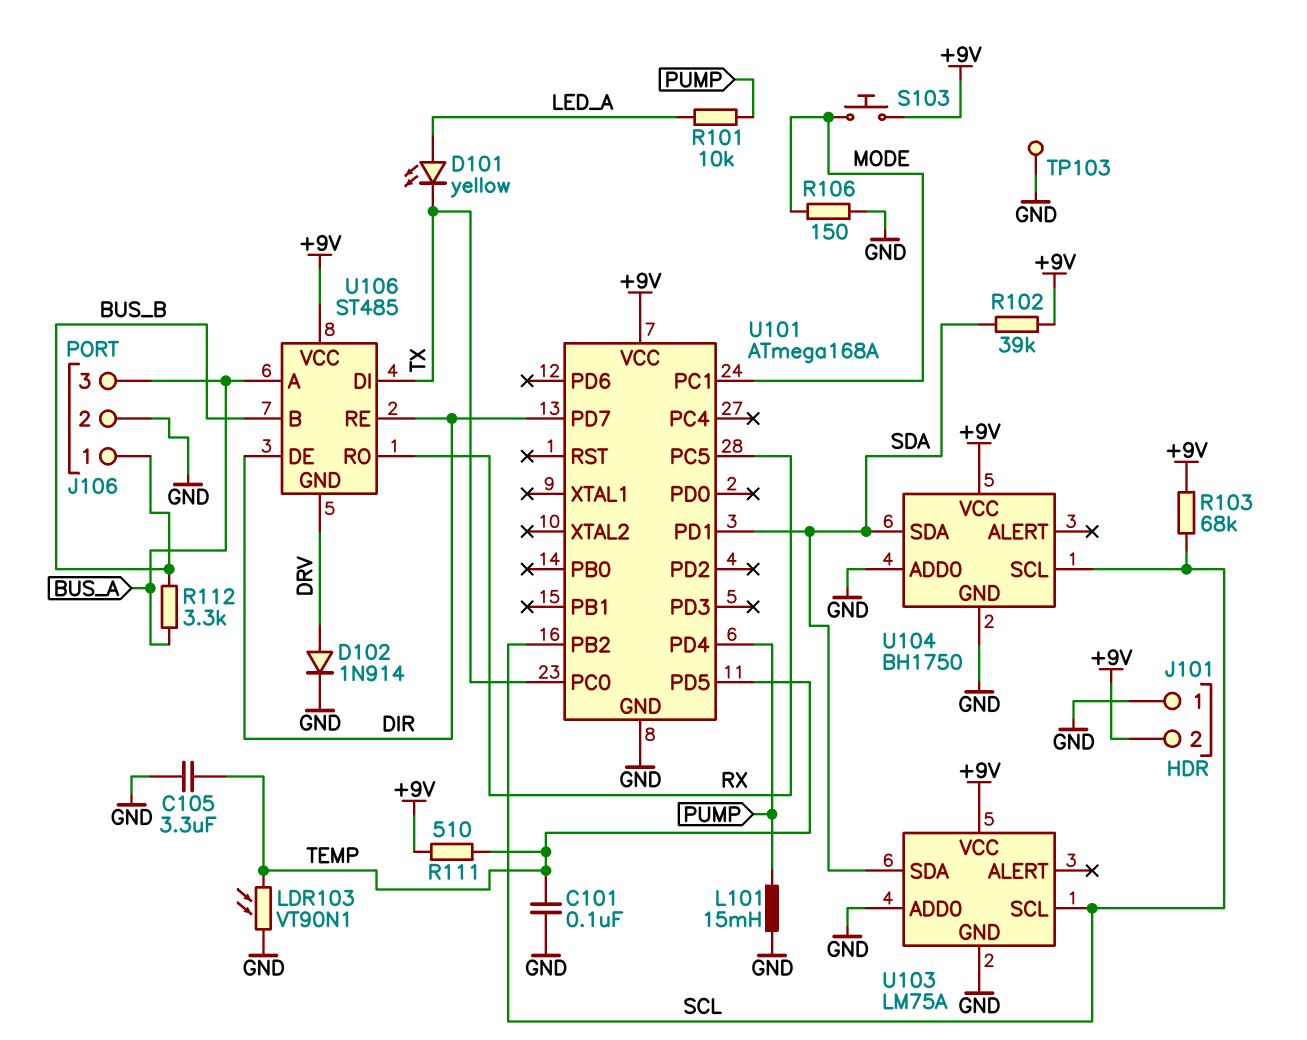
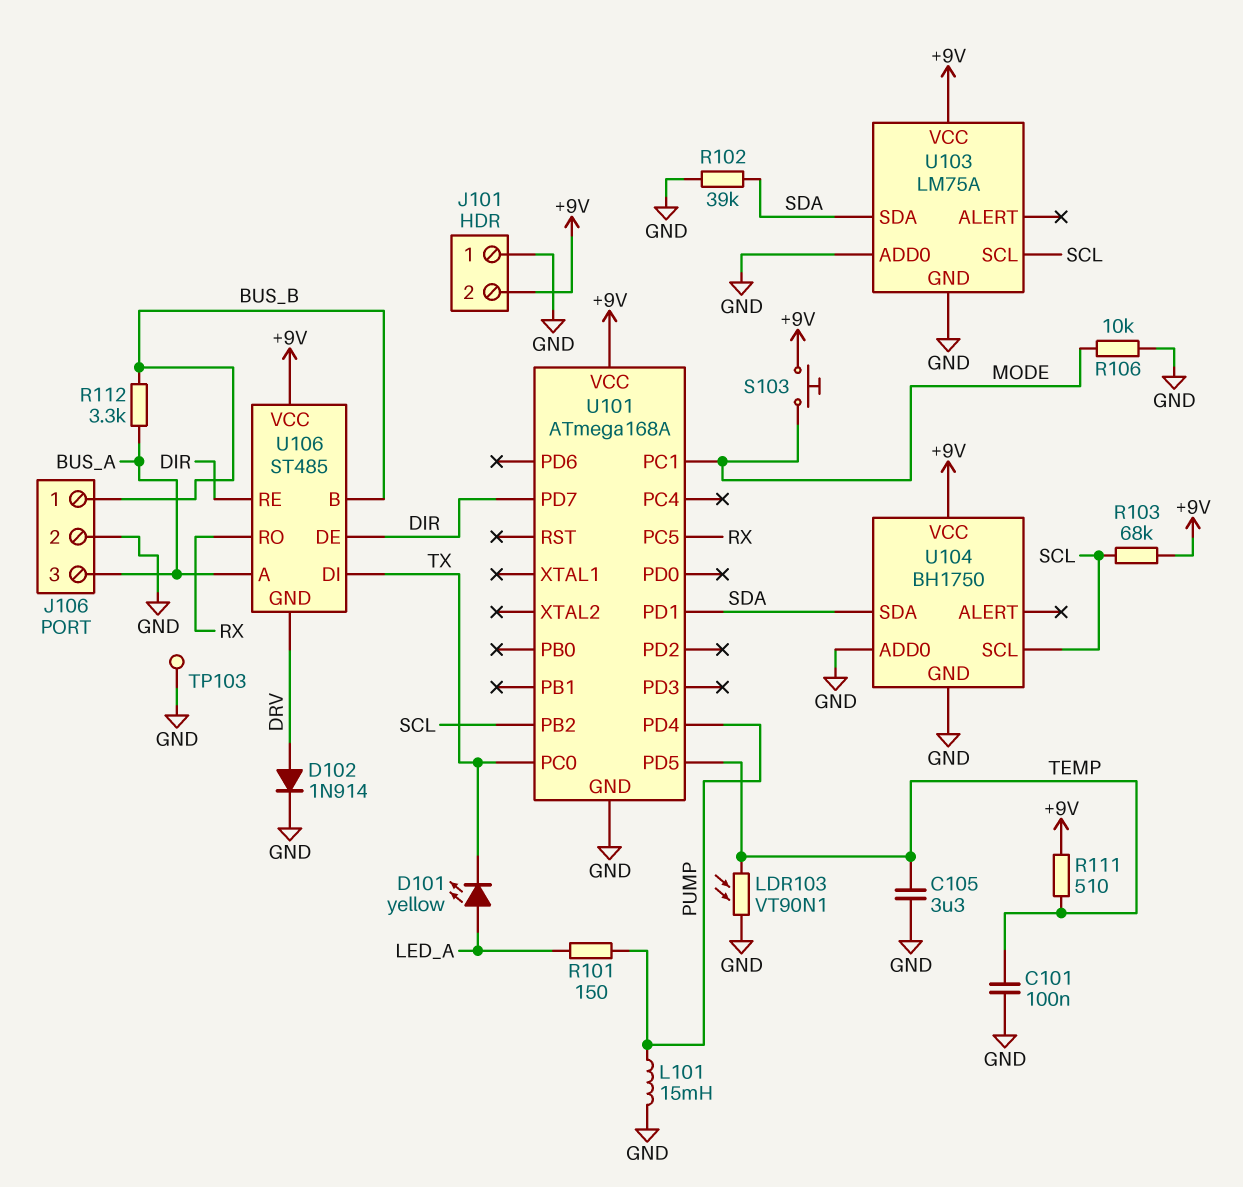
R101: 10k (LED_A, PUMP) -> 150 (LED_A, PUMP)
R102: 39k (+9V, SDA) -> 39k (GND, SDA)
R106: 150 (GND, MODE) -> 10k (GND, MODE)

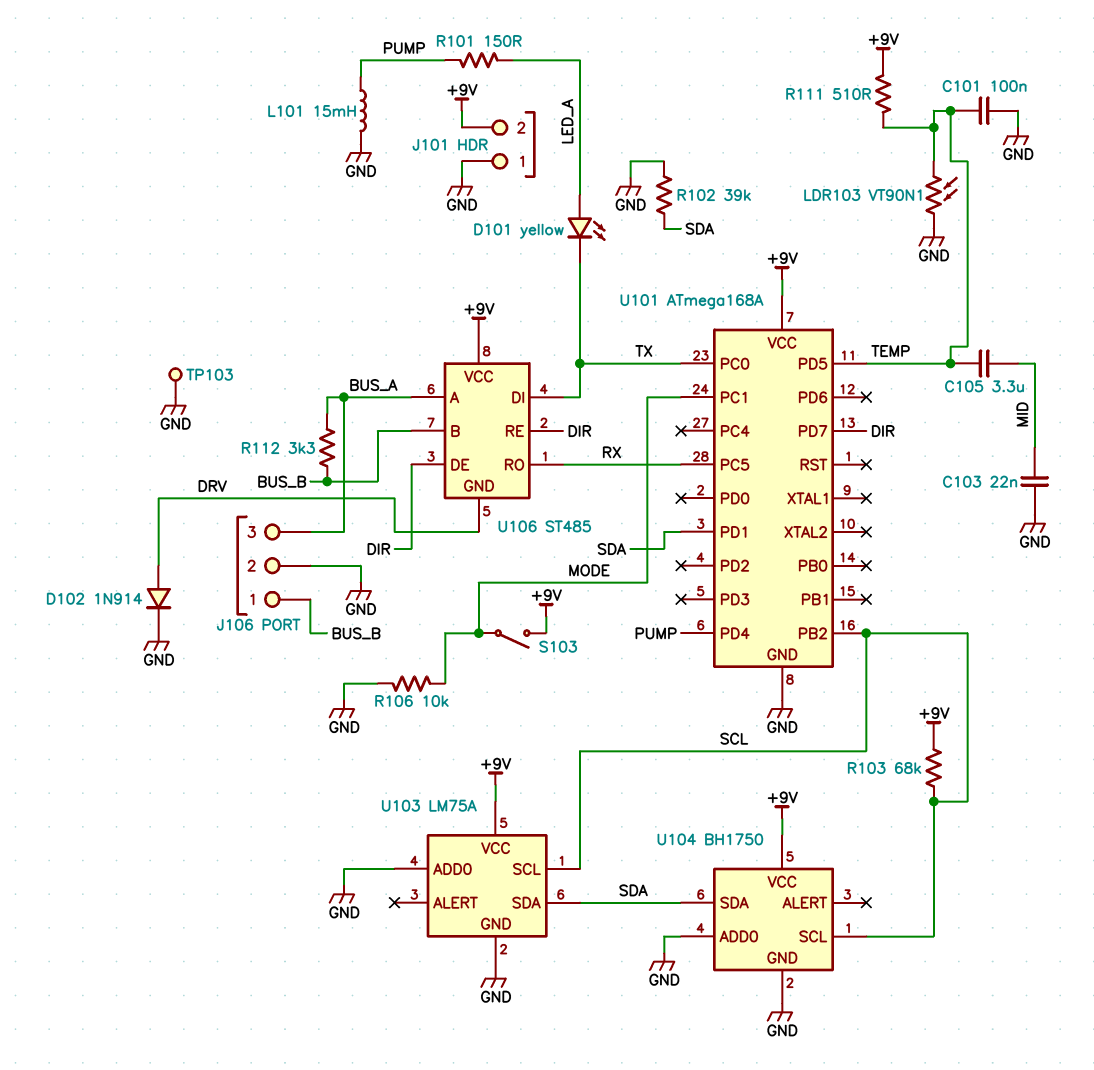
C103: none -> 22nF (GND, MID)
C105: 3.3uF (GND, TEMP) -> 3.3uF (MID, TEMP)
S103: button (+9V, MODE) -> switch (+9V, MODE)

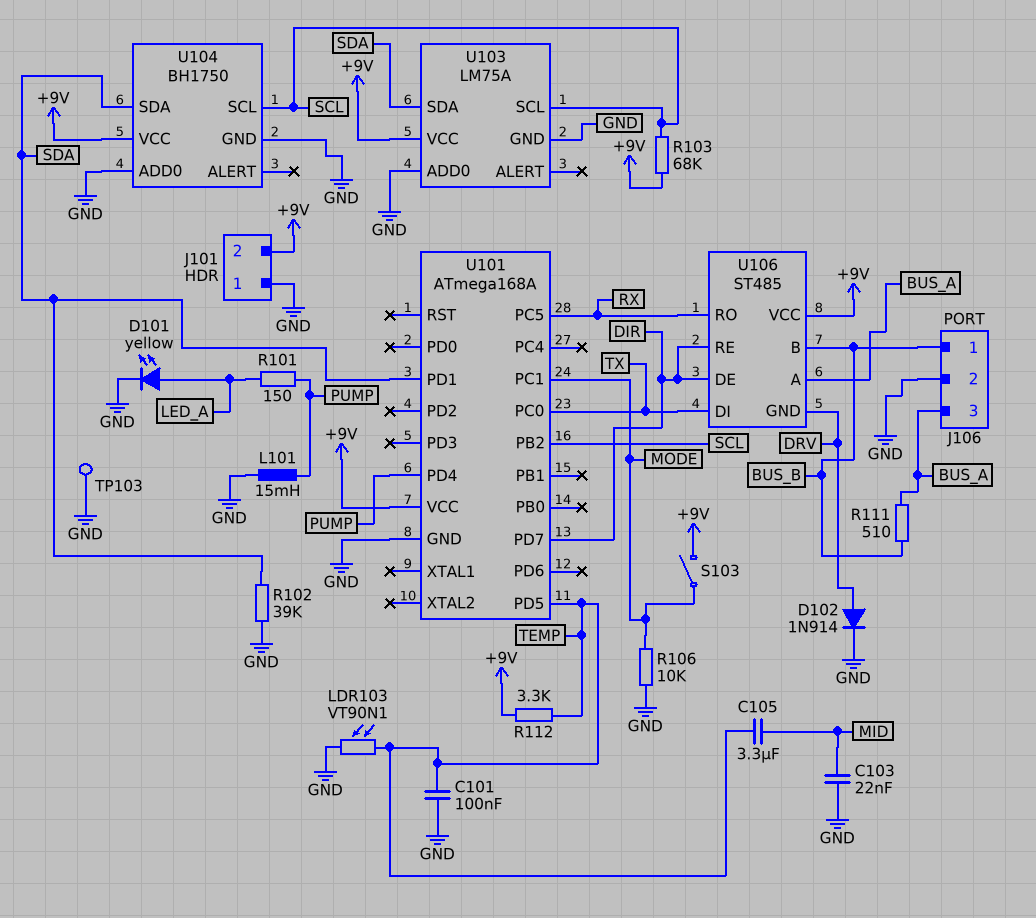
D101: LED yellow (A LED_A, K TX) -> LED yellow (A LED_A, K GND)
R111: 510 (+9V, TEMP) -> 510 (BUS_A, BUS_B)
R112: 3.3k (BUS_A, BUS_B) -> 3.3k (+9V, TEMP)

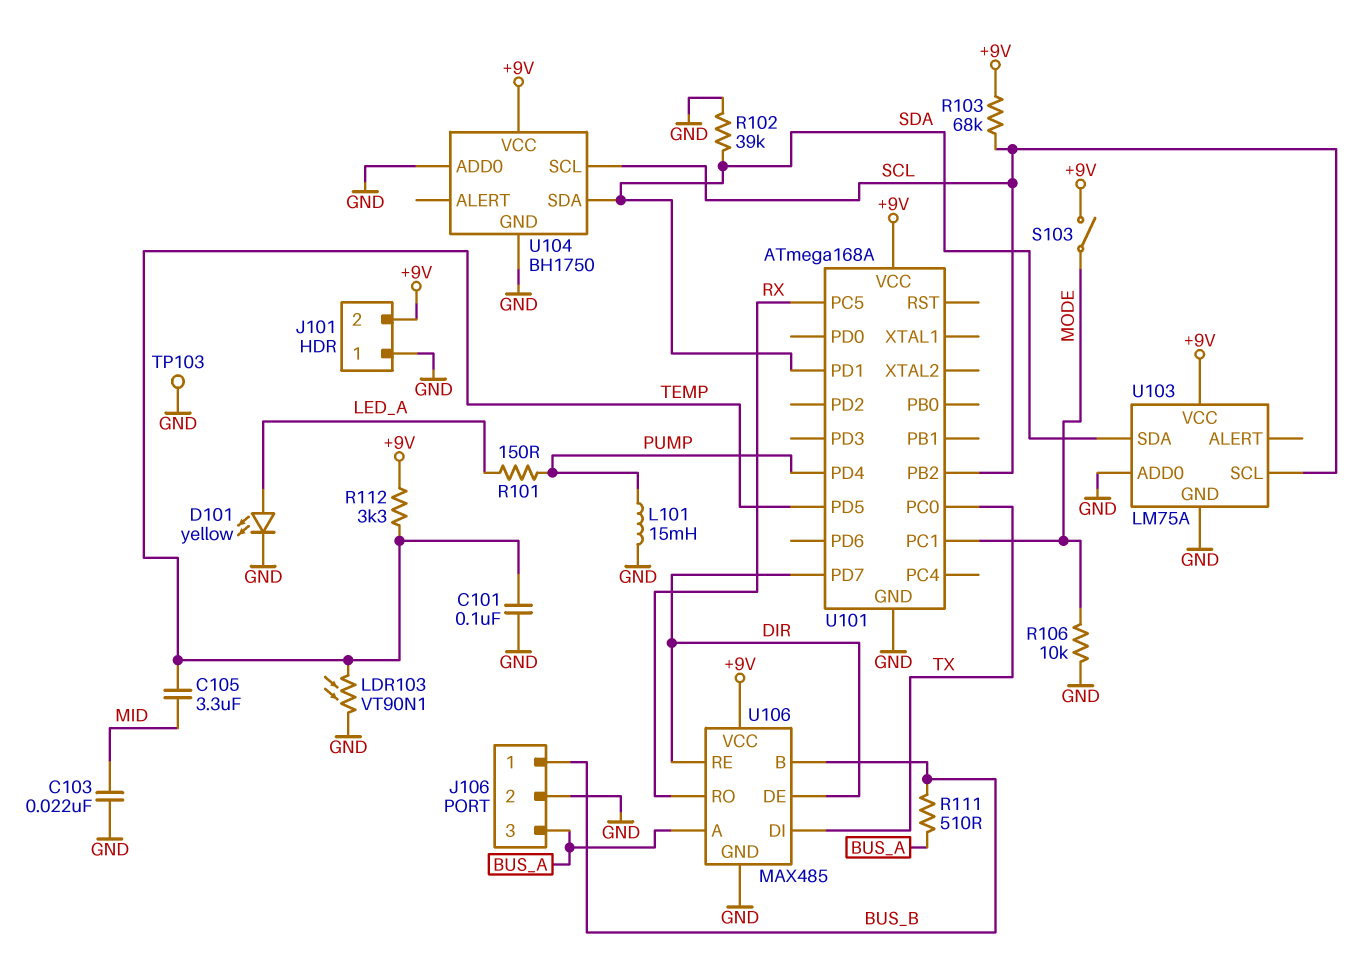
D102: diode 1N914 (A DRV, K GND) -> none
U106: ST485 -> MAX485
U106 pin GND: DRV -> GND

